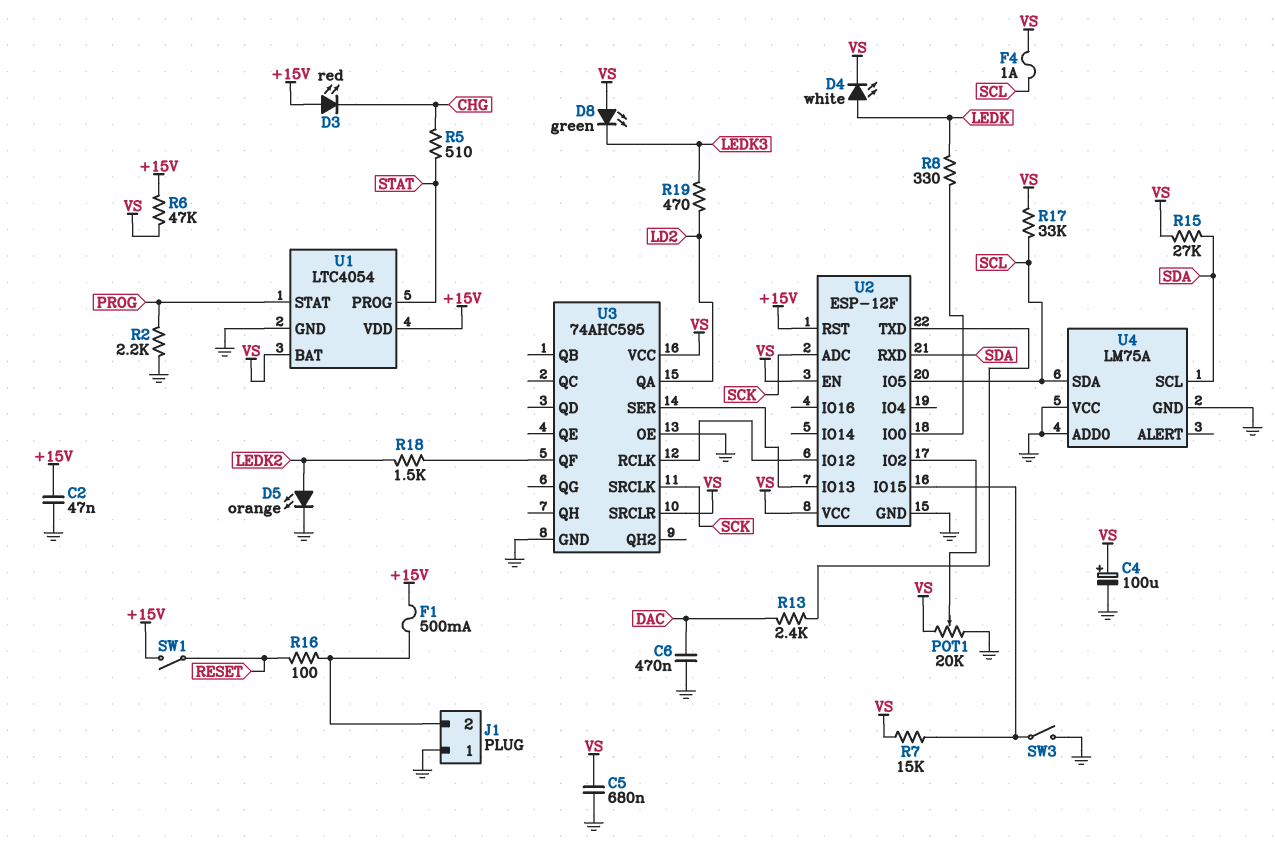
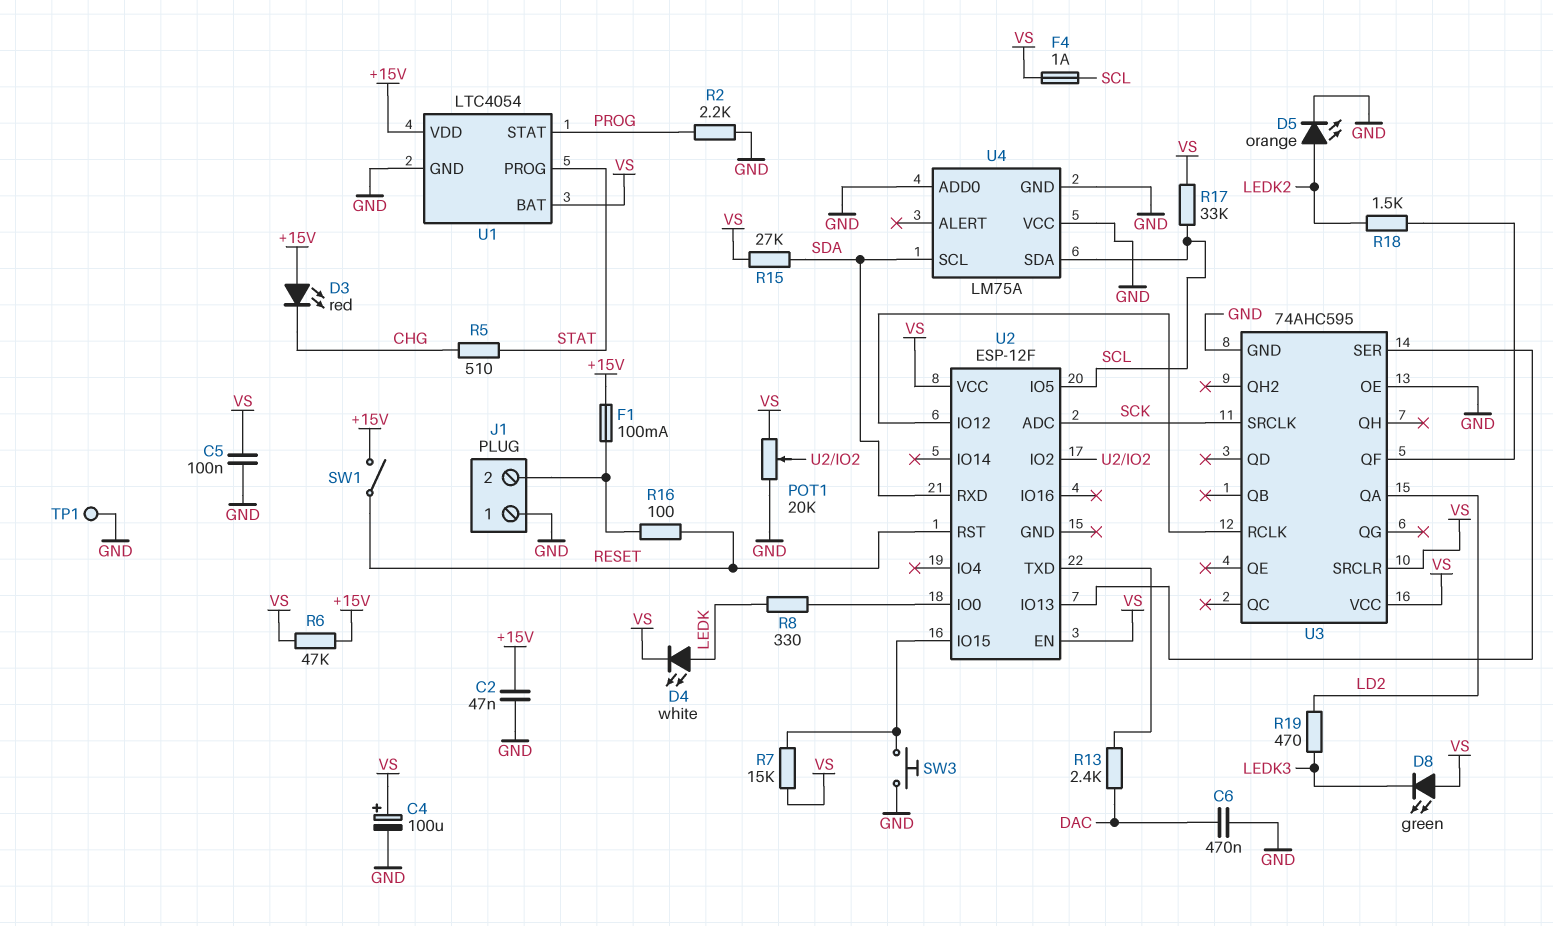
C5: 680nF (GND, VS) -> 100nF (GND, VS)
F1: 500mA (+15V, J1/2) -> 100mA (+15V, J1/2)
SW3: switch (GND, U2/IO15) -> button (GND, U2/IO15)
TP1: none -> test point (GND)
U2 pin GND: GND -> none
U2 pin RST: +15V -> RESET

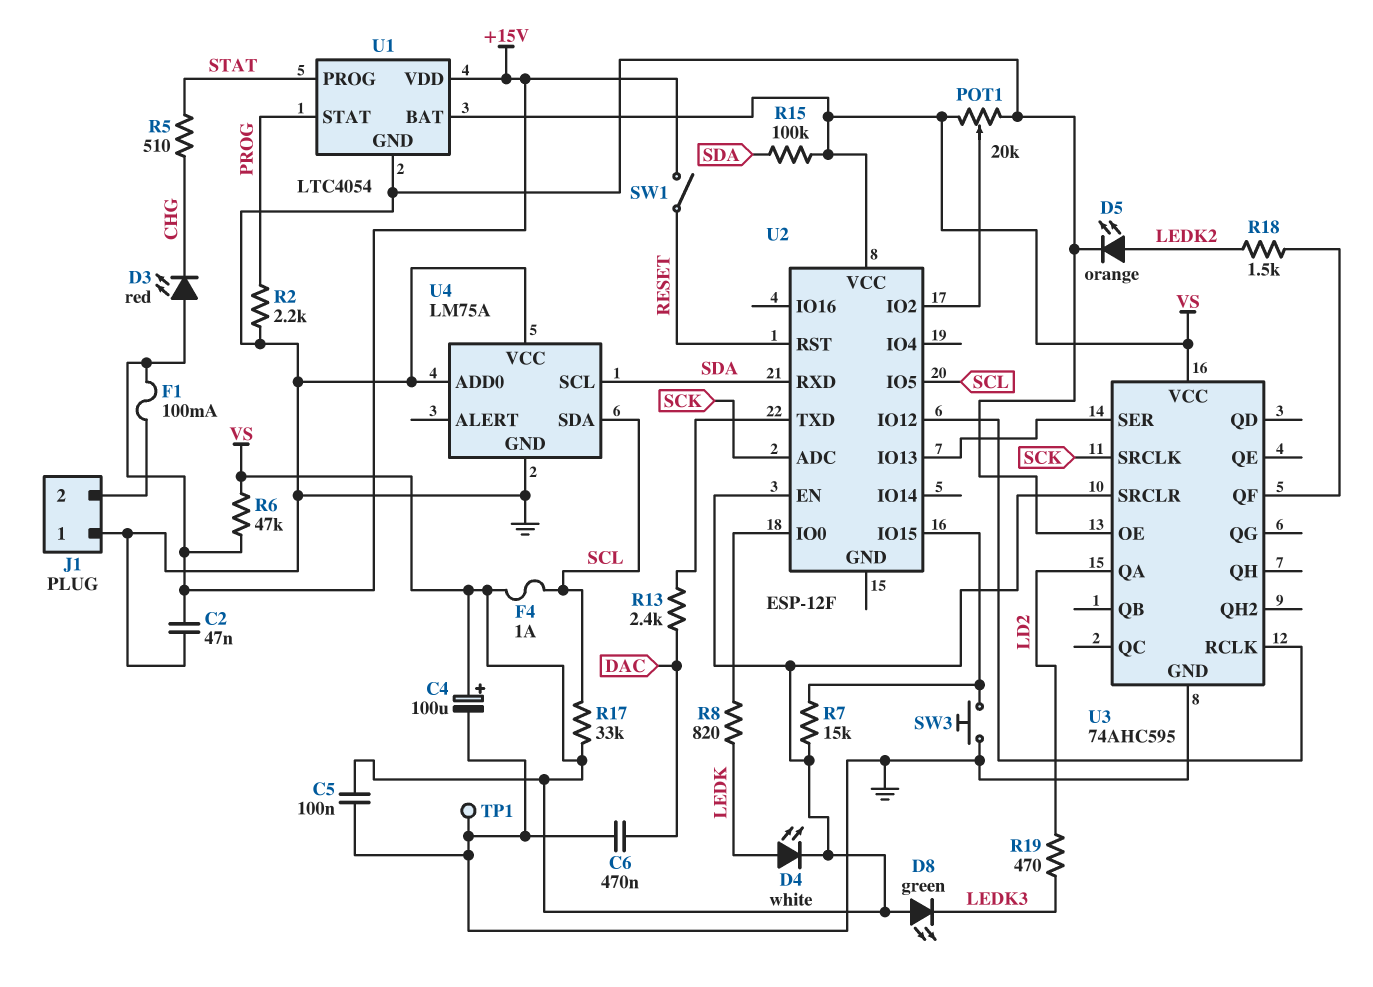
R8: 330 (LEDK, U2/IO0) -> 820 (LEDK, U2/IO0)
R15: 27k (SDA, VS) -> 100k (SDA, VS)
R16: 100 (J1/2, RESET) -> none

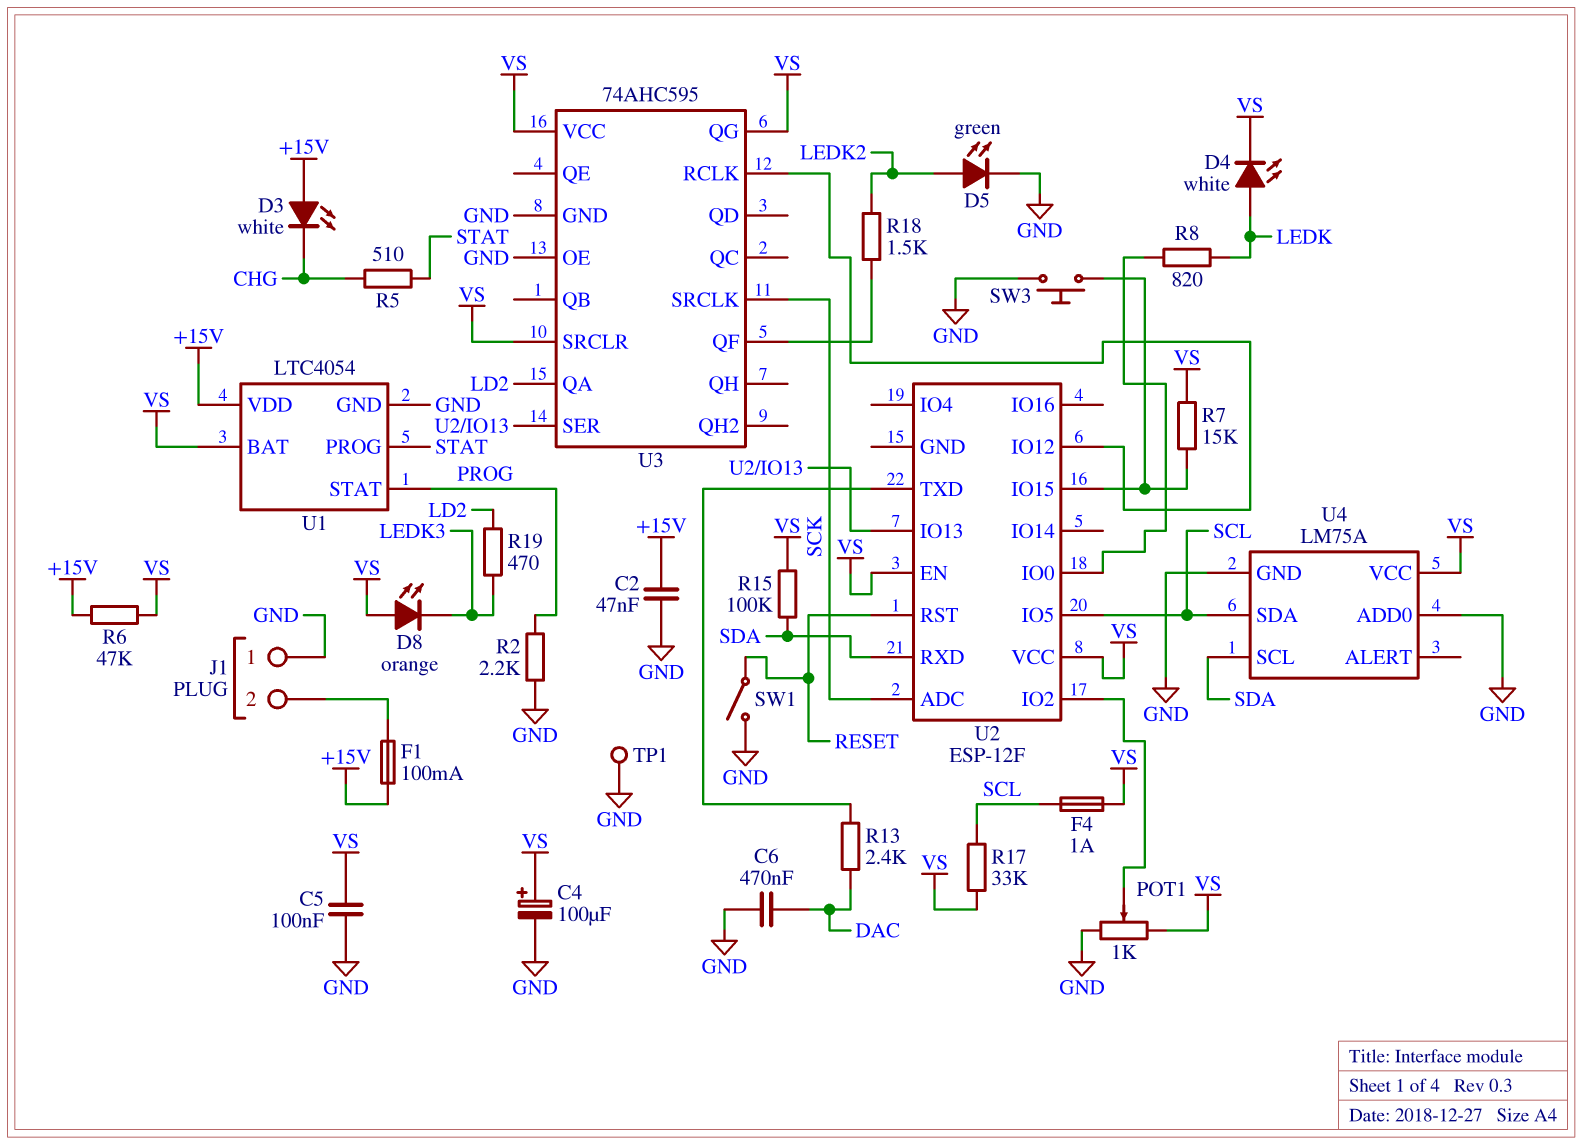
D3: LED red (A +15V, K CHG) -> LED white (A +15V, K CHG)
D5: LED orange (A LEDK2, K GND) -> LED green (A LEDK2, K GND)
D8: LED green (A VS, K LEDK3) -> LED orange (A VS, K LEDK3)
POT1: 20k (GND, VS, wiper U2/IO2) -> 1k (GND, VS, wiper U2/IO2)
SW1: switch (+15V, RESET) -> switch (GND, RESET)
U3 pin QG: none -> VS
U4 pin VCC: GND -> VS

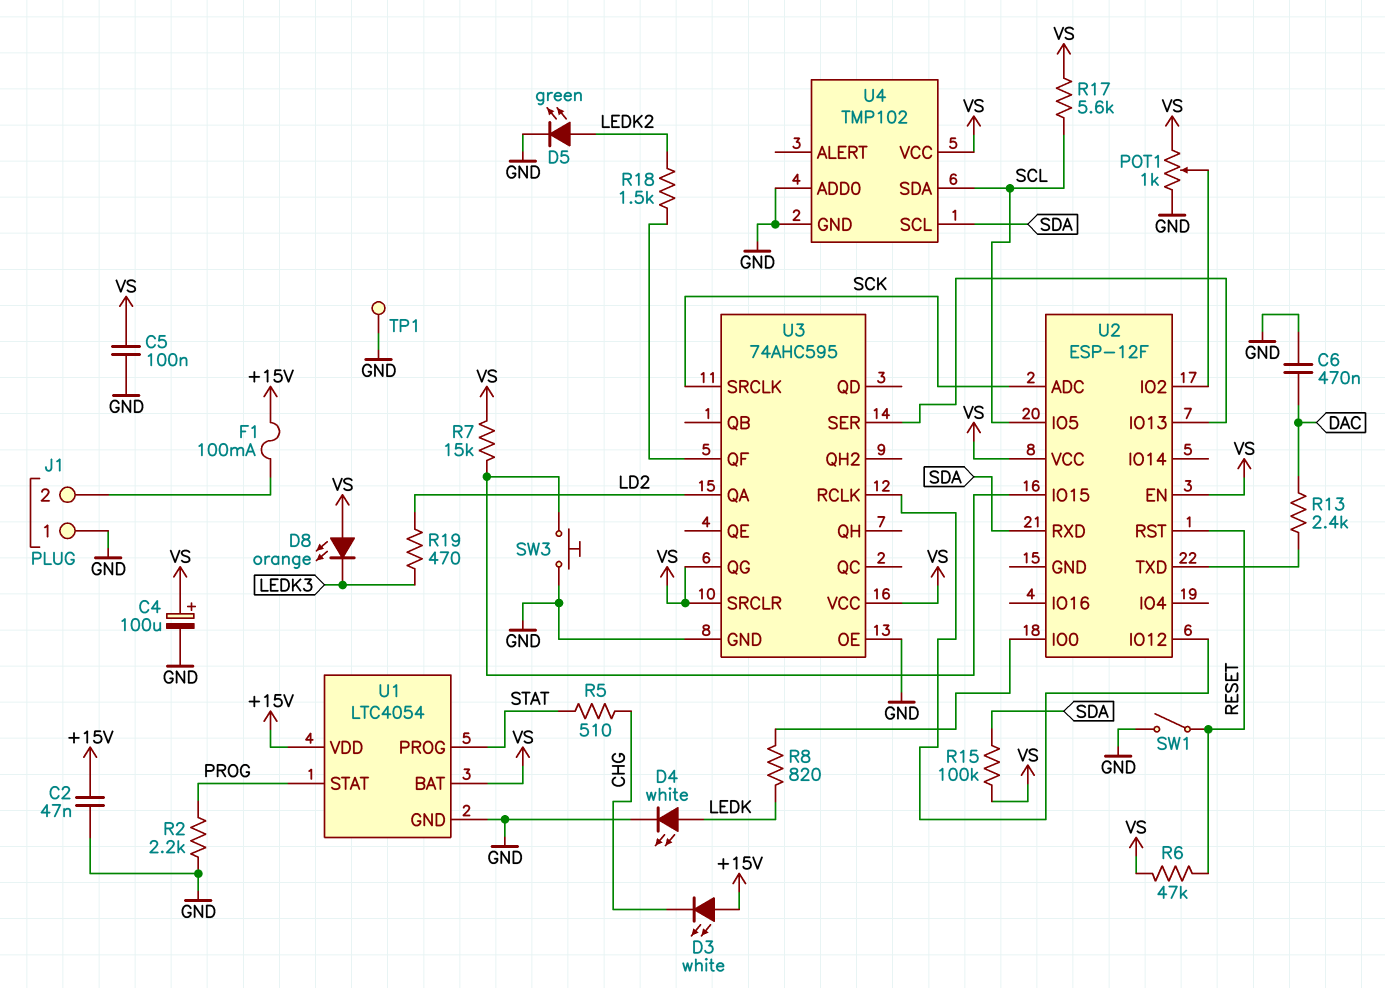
D4: LED white (A LEDK, K VS) -> LED white (A LEDK, K GND)
F4: 1A (SCL, VS) -> none
R6: 47k (+15V, VS) -> 47k (RESET, VS)
R17: 33k (SCL, VS) -> 5.6k (SCL, VS)
U4: LM75A -> TMP102

